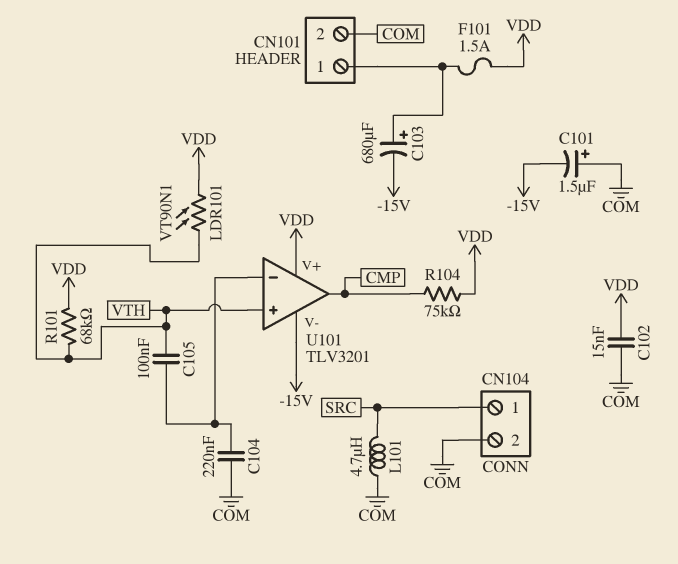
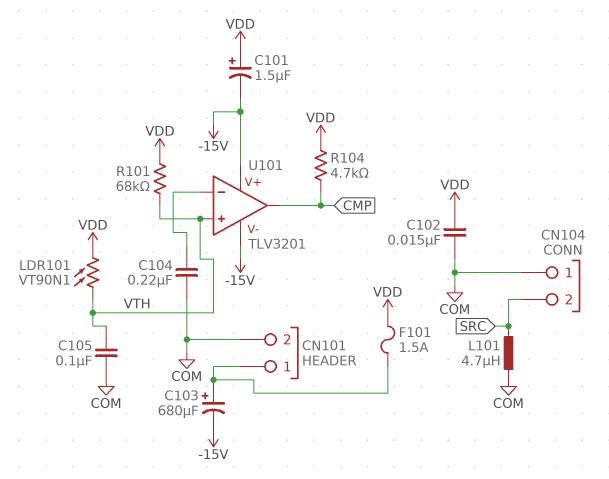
C101: 1.5uF (plus COM, minus -15V) -> 1.5uF (plus VDD, minus -15V)
C105: 100nF (U101/in-, VTH) -> 100nF (COM, VTH)
CN104 pin 1: SRC -> COM
CN104 pin 2: COM -> SRC
R104: 75k (CMP, VDD) -> 4.7k (CMP, VDD)
U101 pin V+: VDD -> -15V

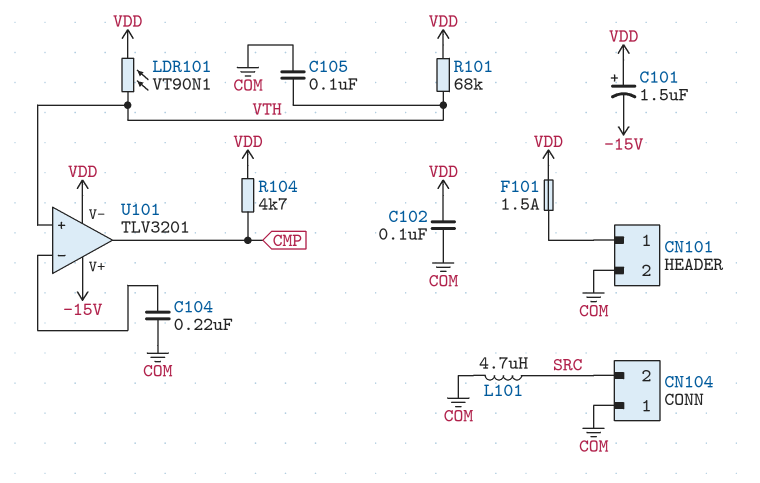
C102: 15nF (COM, VDD) -> 100nF (COM, VDD)
C103: 680uF (plus CN101/1, minus -15V) -> none
U101 pin V-: -15V -> VDD

